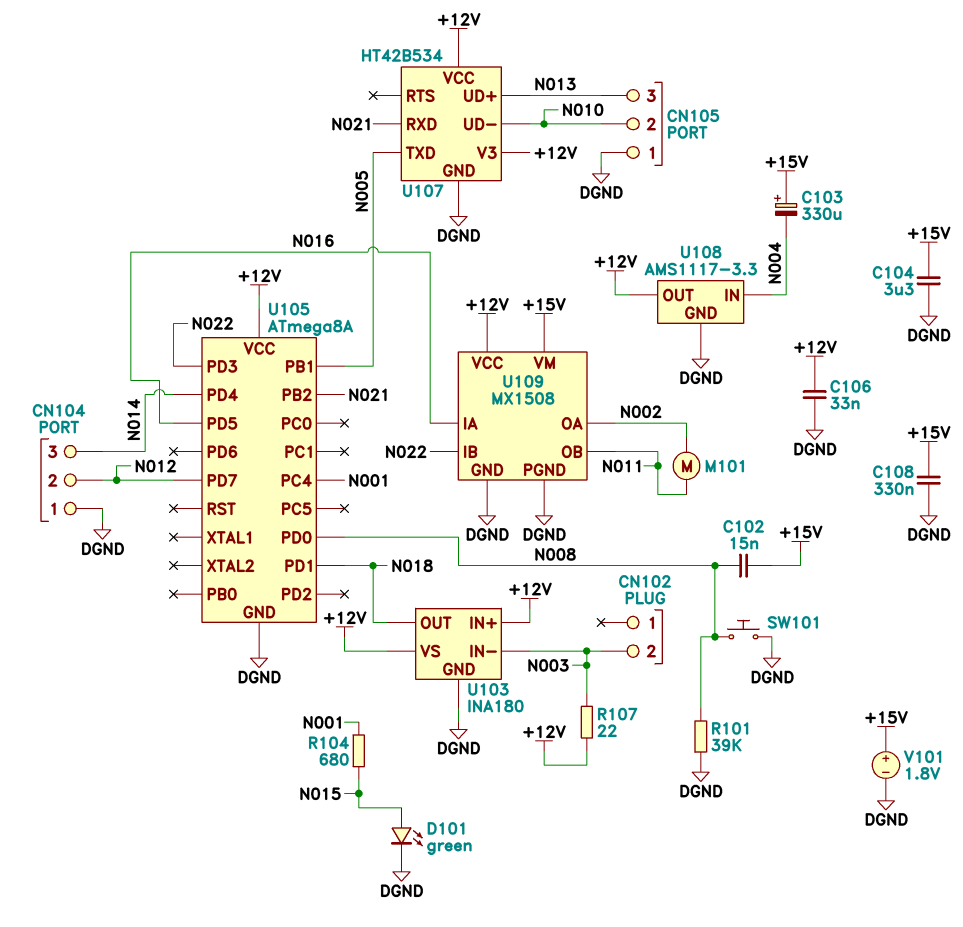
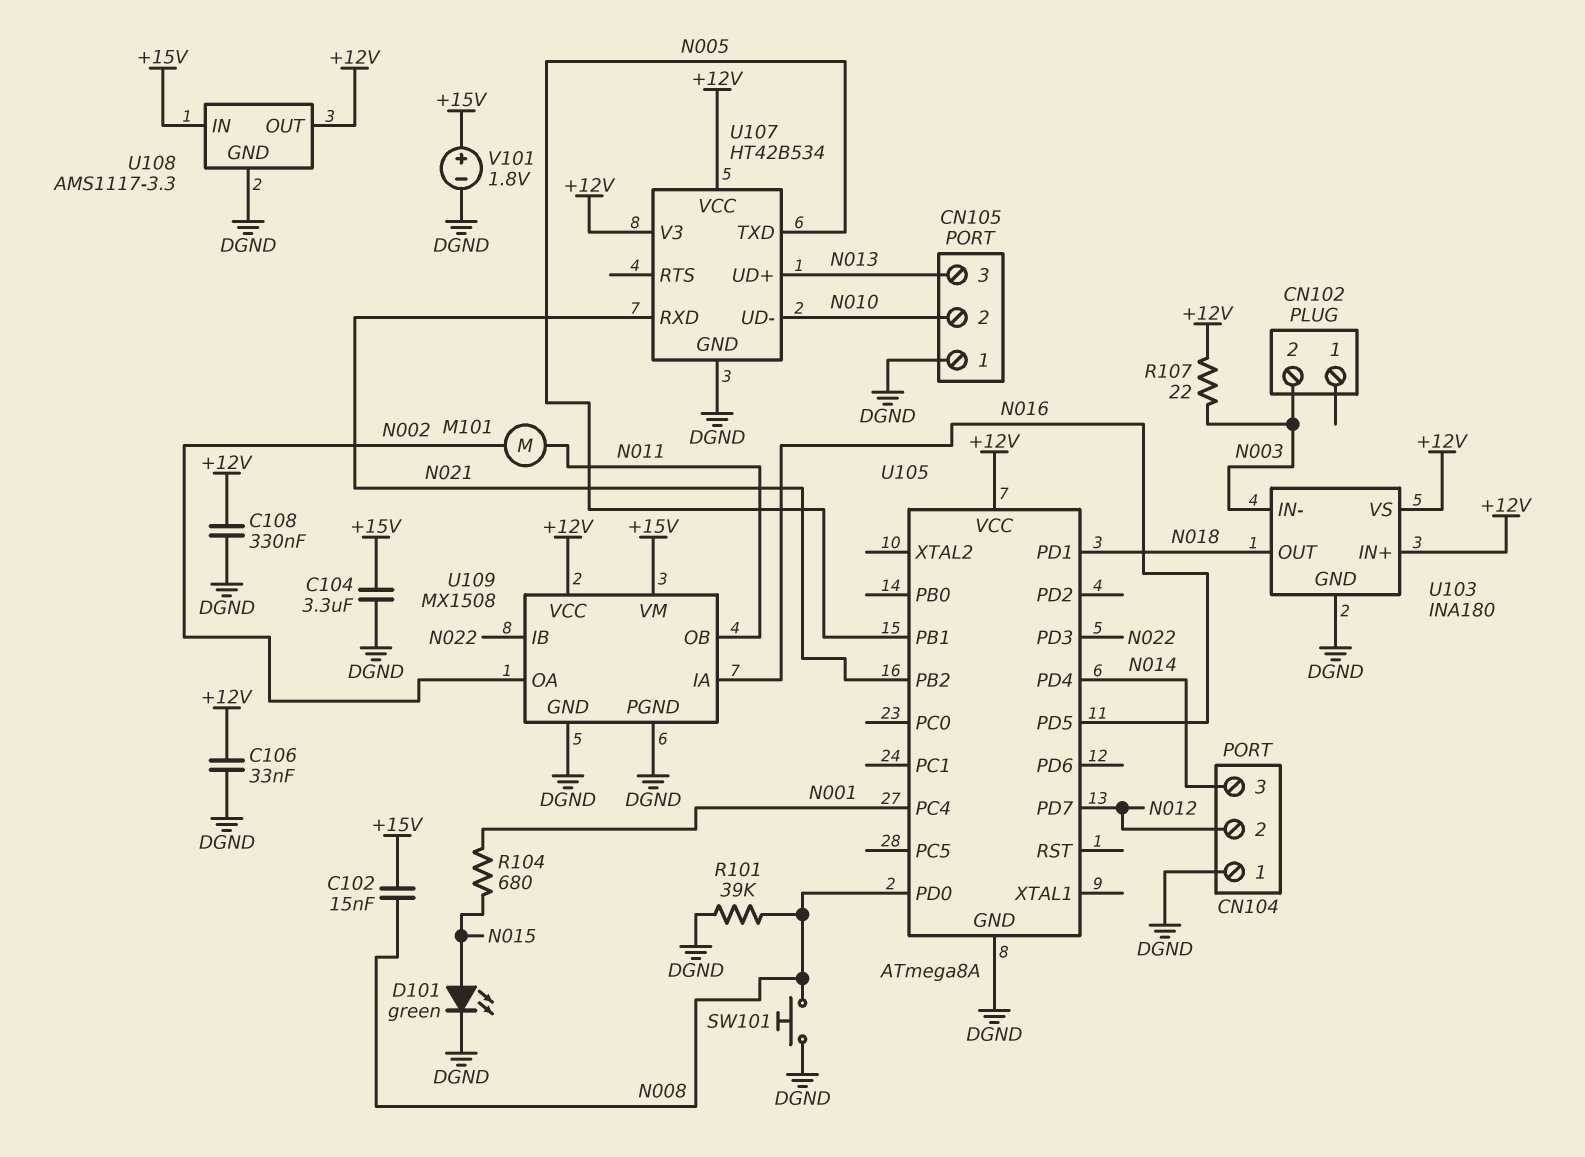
C103: 330uF (plus +15V, minus N004) -> none
C108: 330nF (+15V, DGND) -> 330nF (+12V, DGND)
U108 pin IN: N004 -> +15V

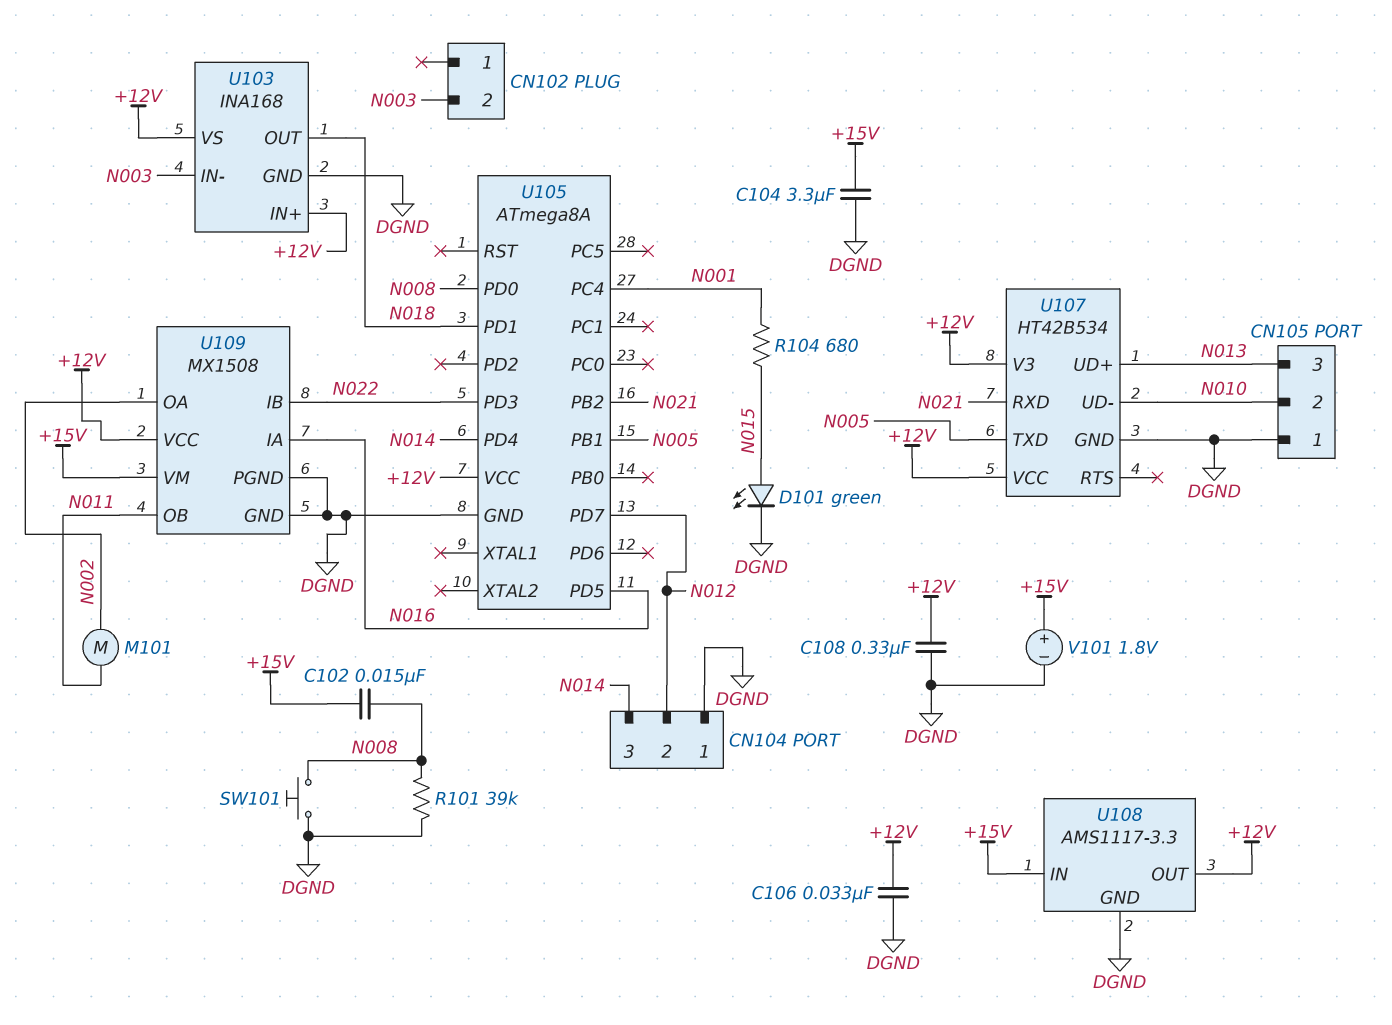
R107: 22 (+12V, N003) -> none
U103: INA180 -> INA168

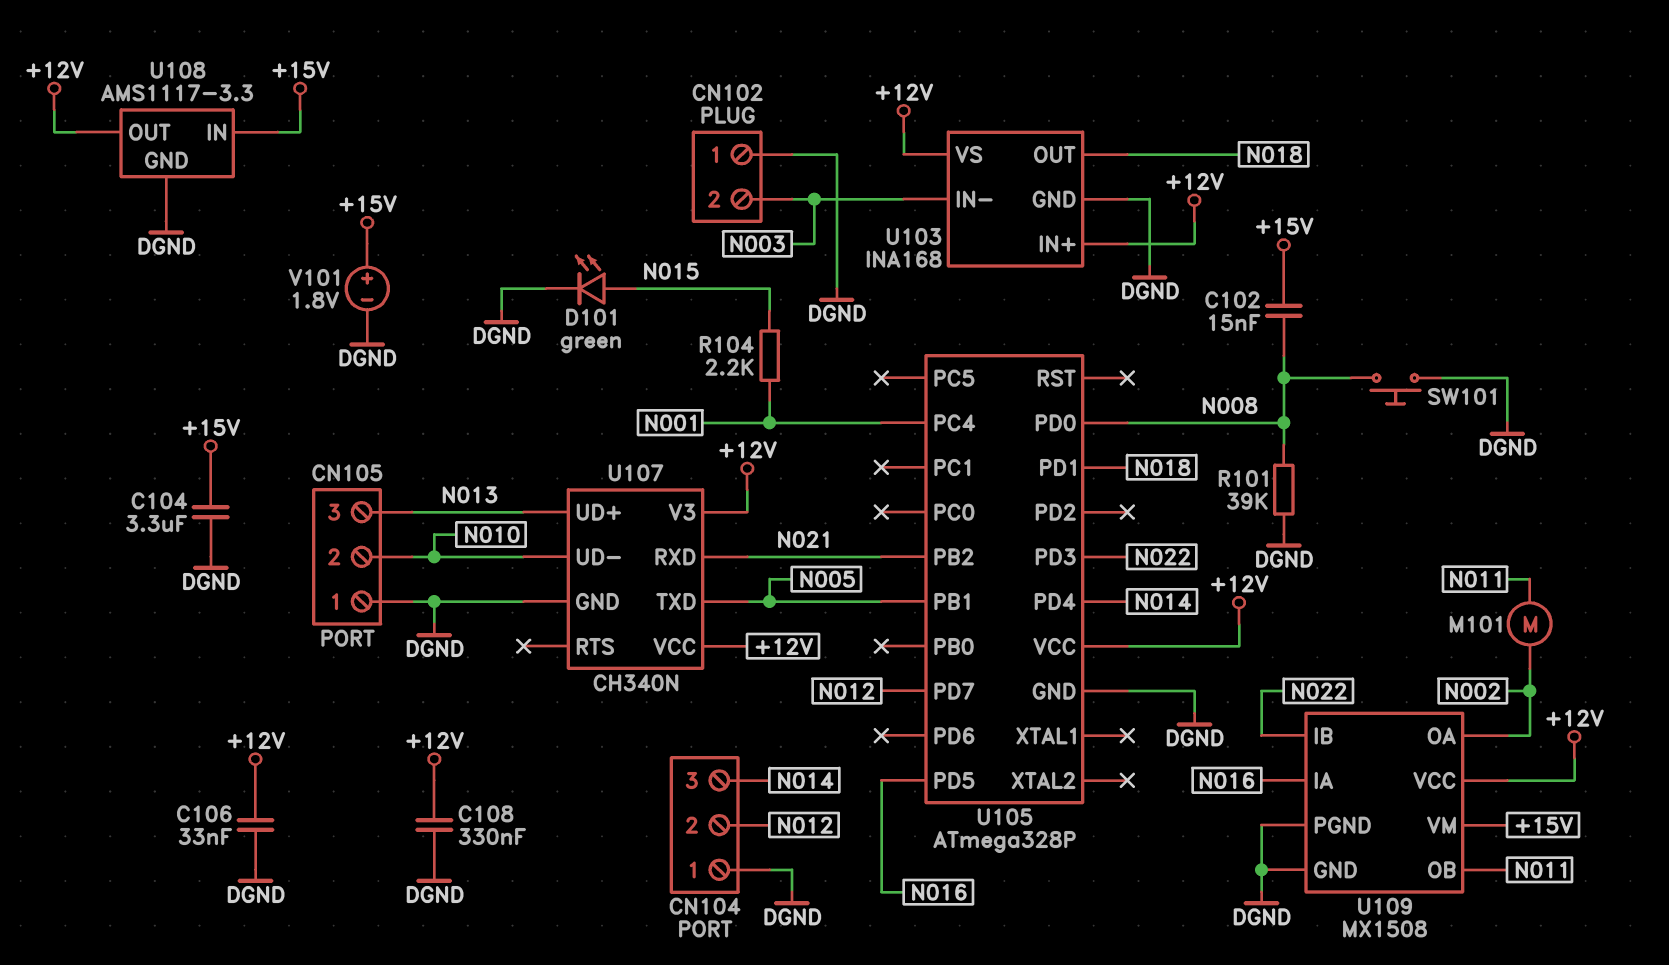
CN102 pin 1: none -> DGND
R104: 680 (N001, N015) -> 2.2k (N001, N015)
U105: ATmega8A -> ATmega328P
U107: HT42B534 -> CH340N

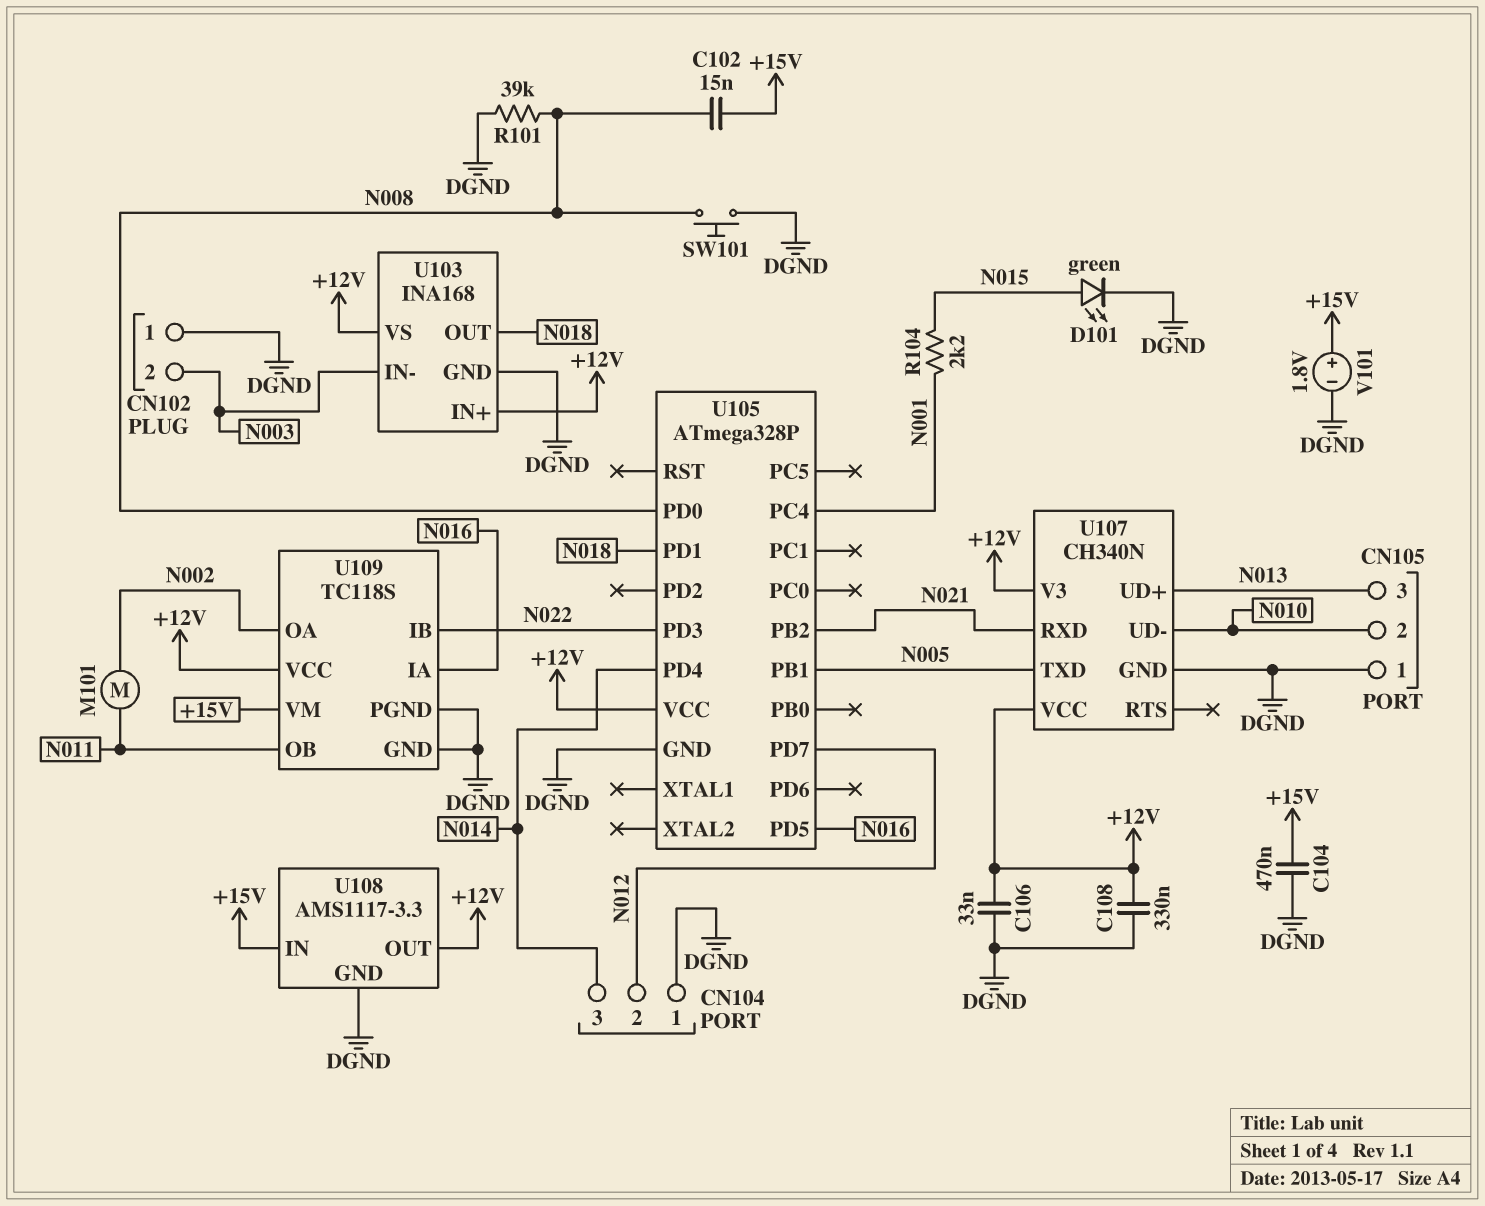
C104: 3.3uF (+15V, DGND) -> 470nF (+15V, DGND)
U109: MX1508 -> TC118S

